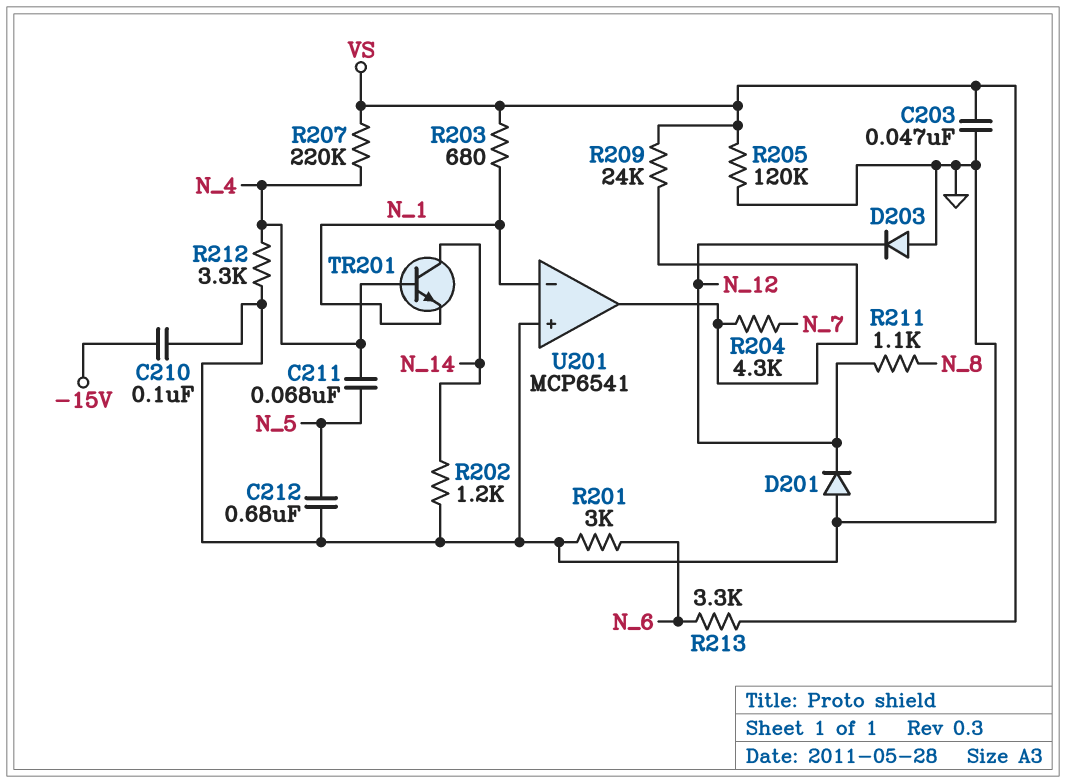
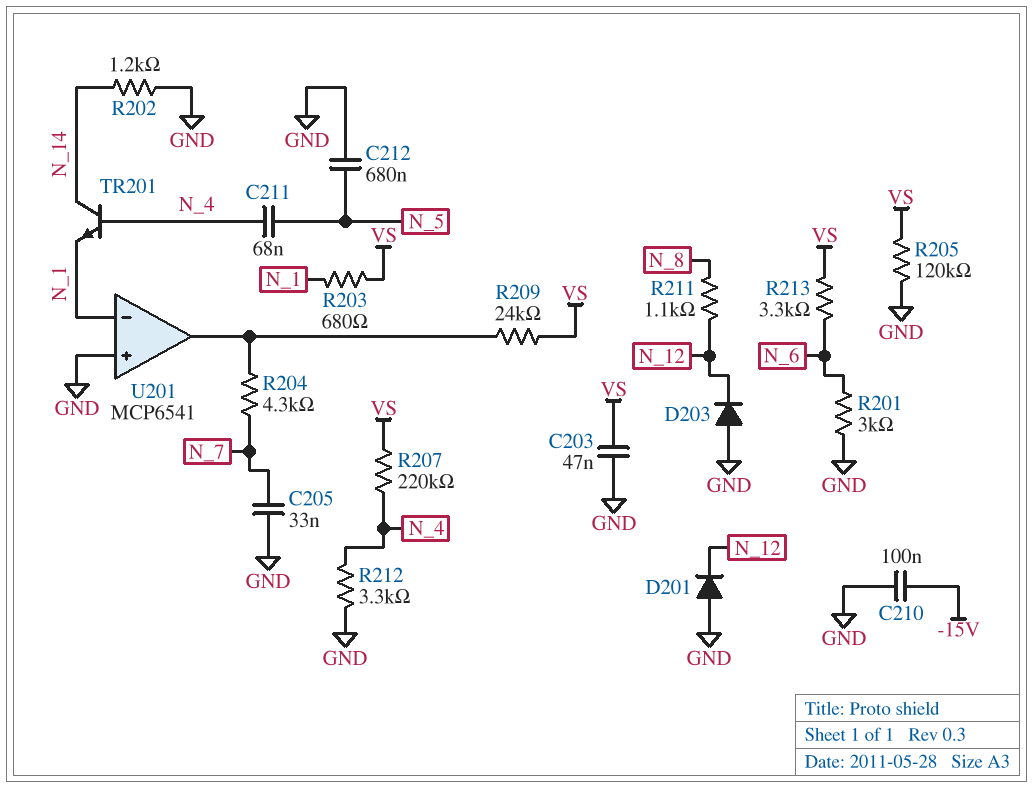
C205: none -> 33nF (GND, N_7)

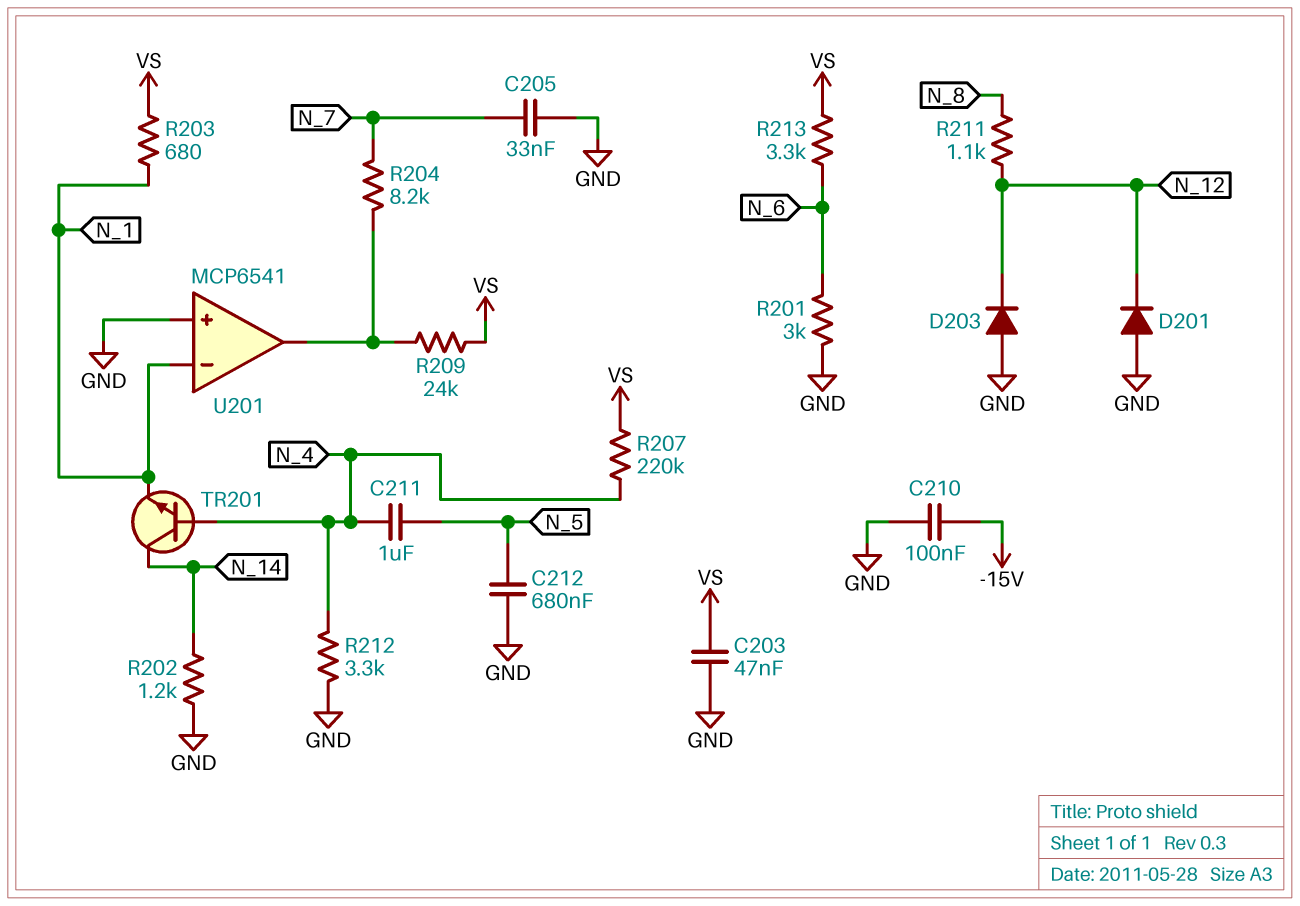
C211: 68nF (N_4, N_5) -> 1uF (N_4, N_5)
R204: 4.3k (N_7, U201/out) -> 8.2k (N_7, U201/out)
R205: 120k (GND, VS) -> none

